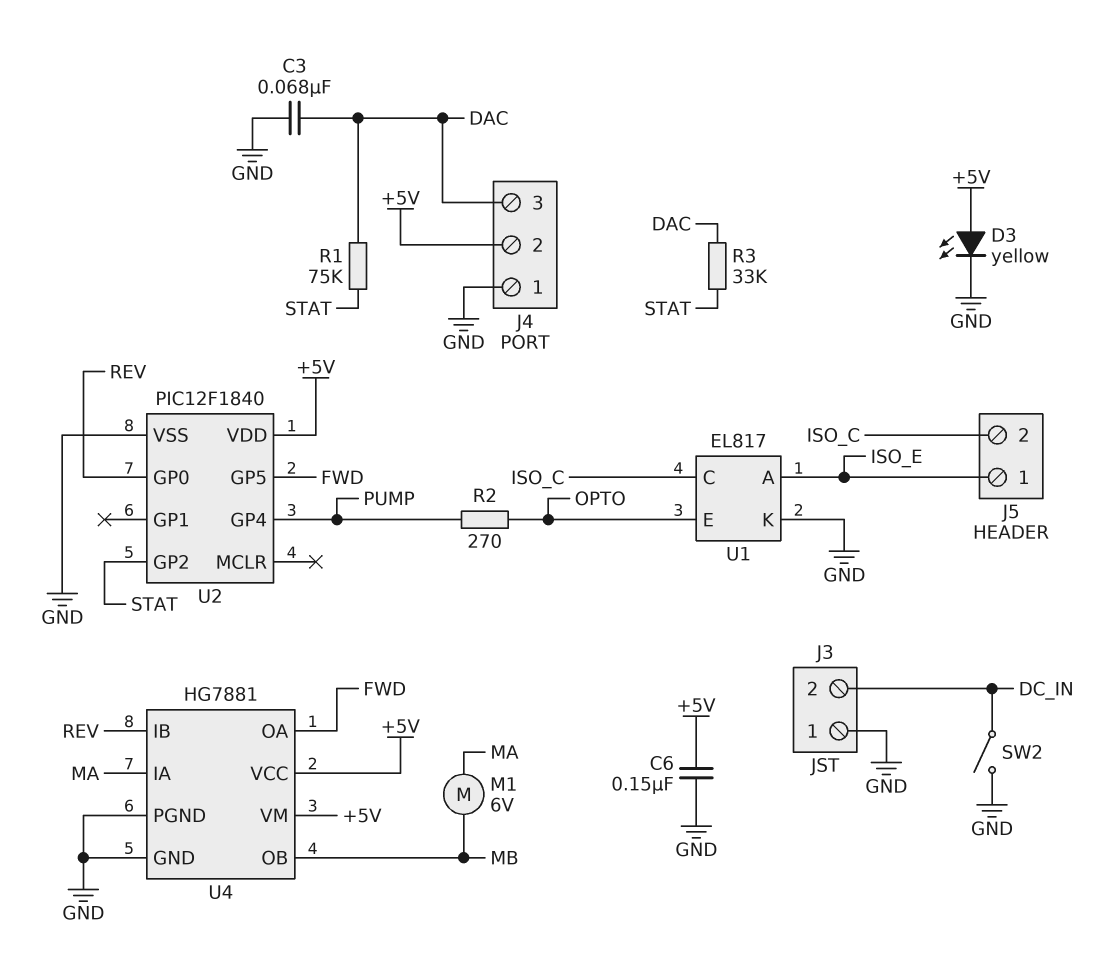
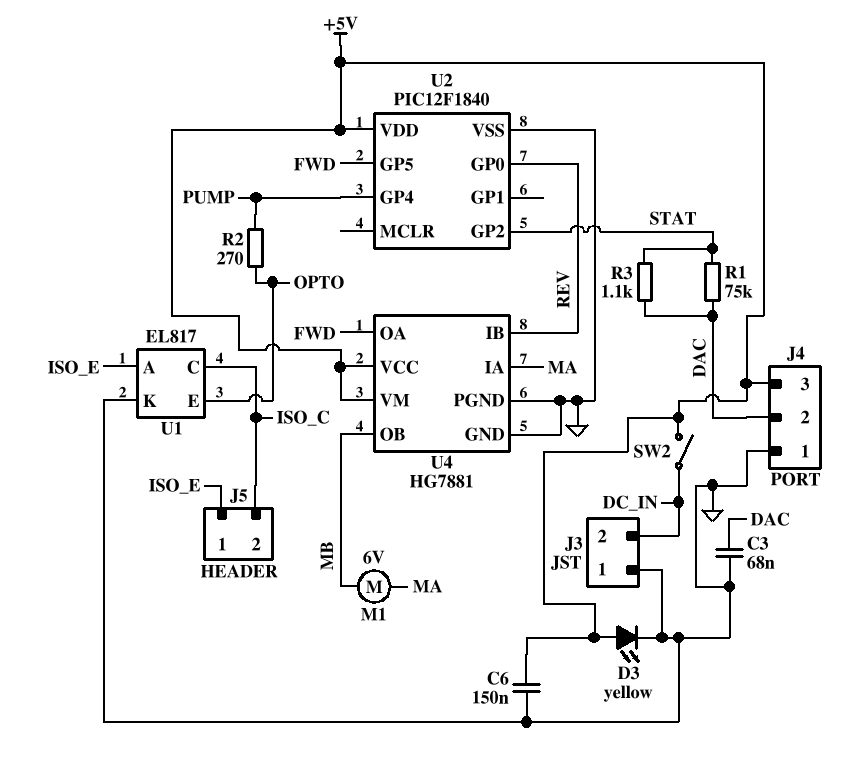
J4 pin 2: +5V -> DAC
J4 pin 3: DAC -> +5V
R3: 33k (DAC, STAT) -> 1.1k (DAC, STAT)
SW2: switch (DC_IN, GND) -> switch (+5V, DC_IN)

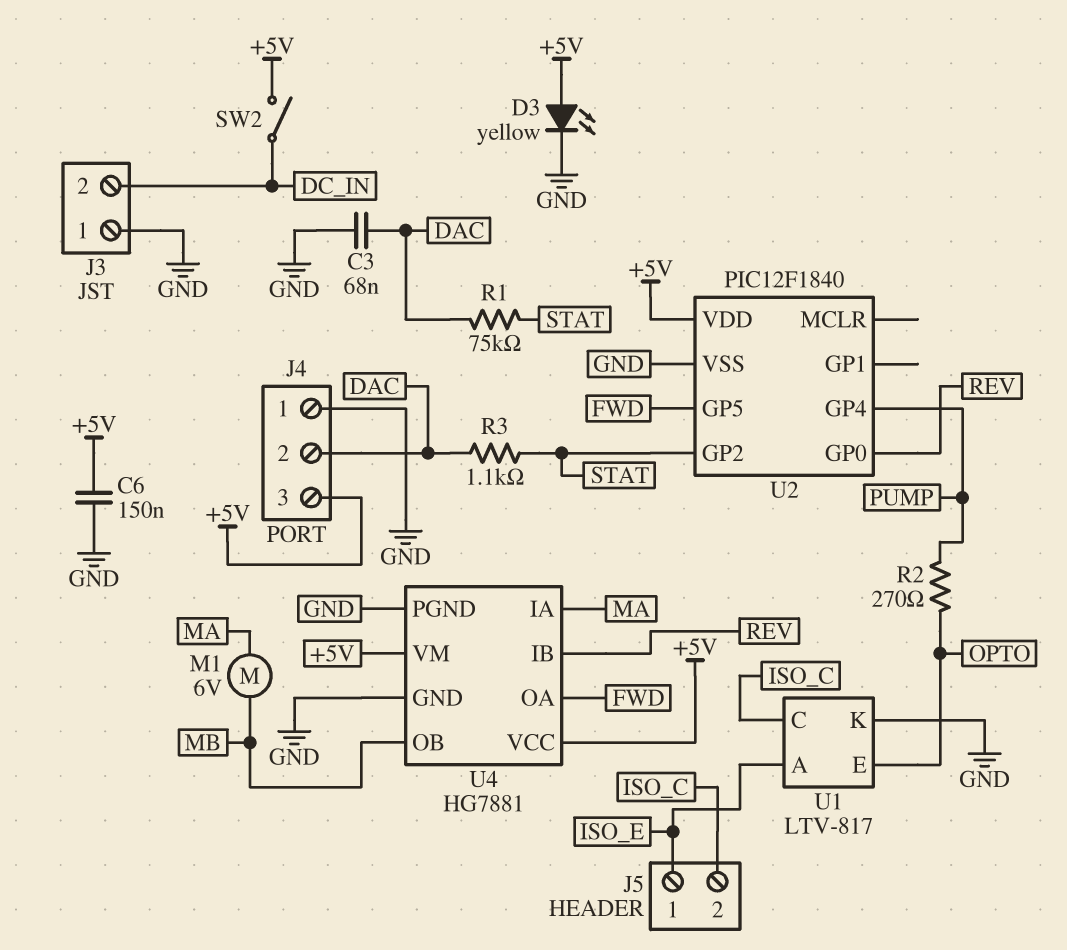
U1: EL817 -> LTV-817

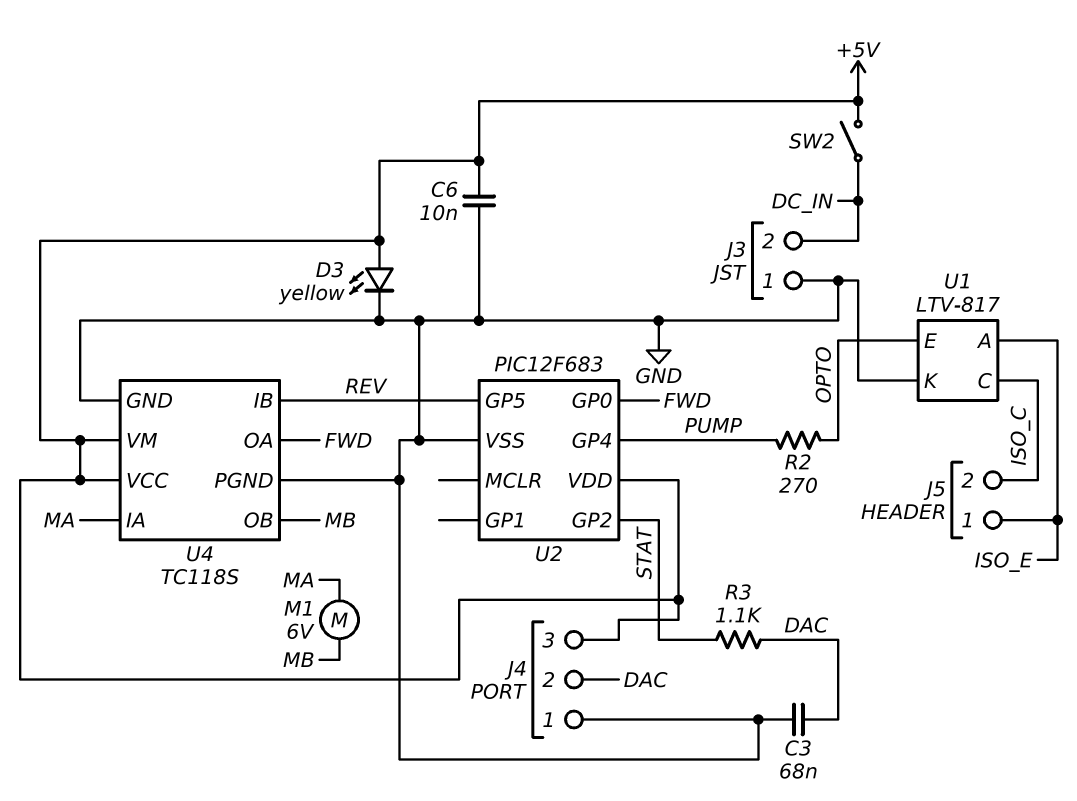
C6: 150nF (+5V, GND) -> 10nF (+5V, GND)
R1: 75k (DAC, STAT) -> none
U2: PIC12F1840 -> PIC12F683
U2 pin GP0: REV -> FWD
U2 pin GP5: FWD -> REV
U4: HG7881 -> TC118S

